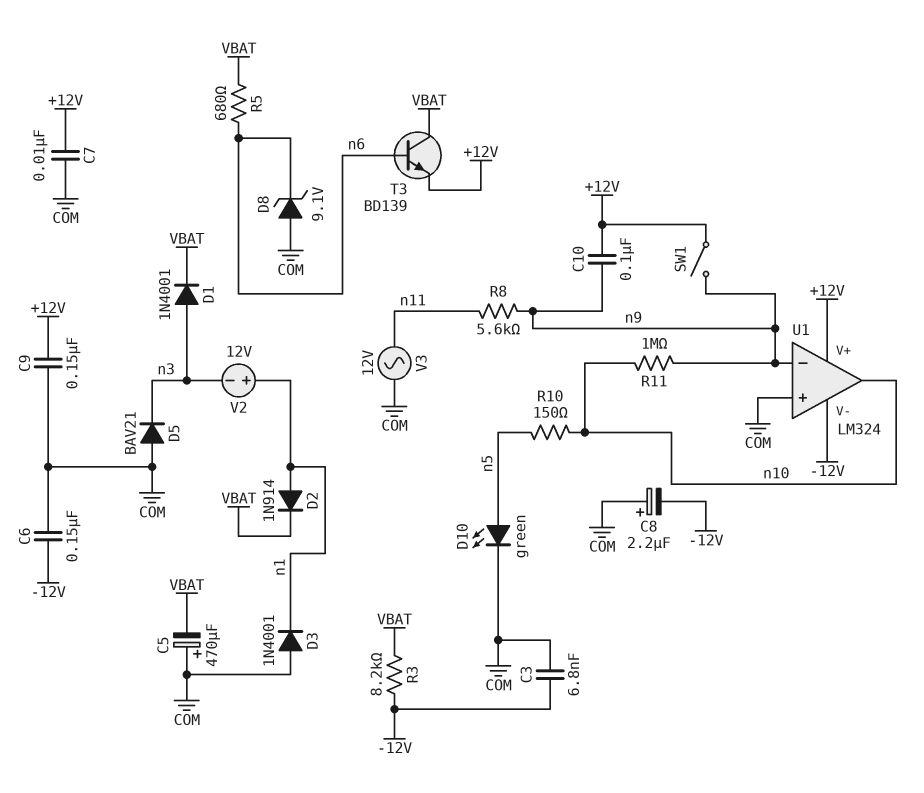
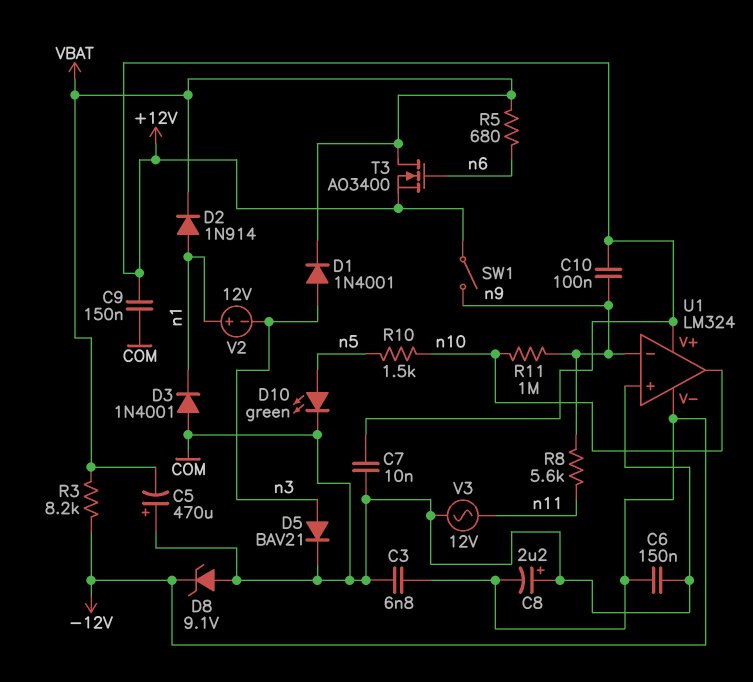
D5: diode BAV21 (A COM, K n3) -> diode BAV21 (A n3, K COM)
D8: zener 9.1V (A COM, K n6) -> zener 9.1V (A COM, K -12V)
R10: 150 (n5, n10) -> 1.5k (n5, n10)
T3: NPN BD139 (B n6, C VBAT, E +12V) -> NMOS AO3400 (G n6, D VBAT, S +12V)

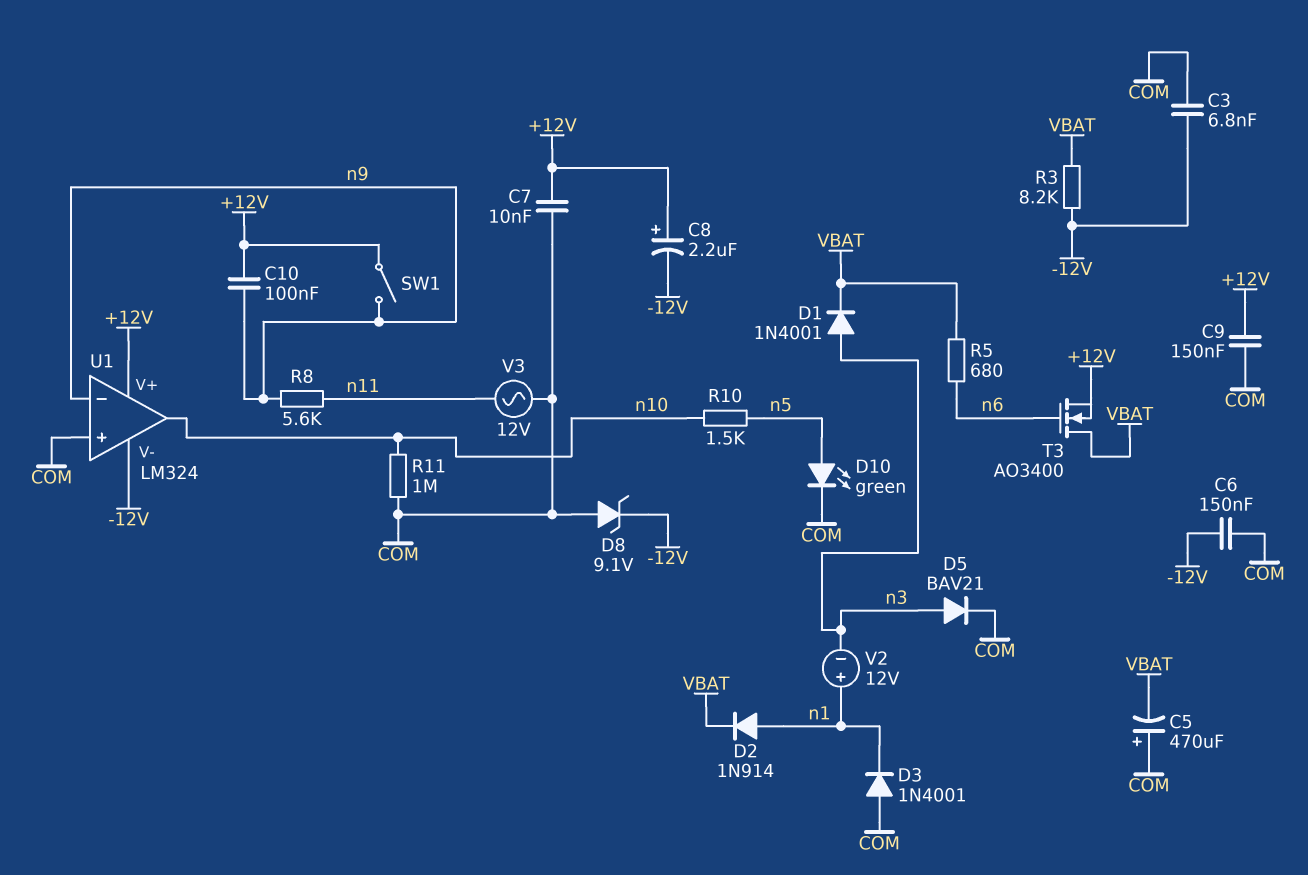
C8: 2.2uF (plus COM, minus -12V) -> 2.2uF (plus +12V, minus -12V)
R11: 1M (n9, n10) -> 1M (COM, n10)

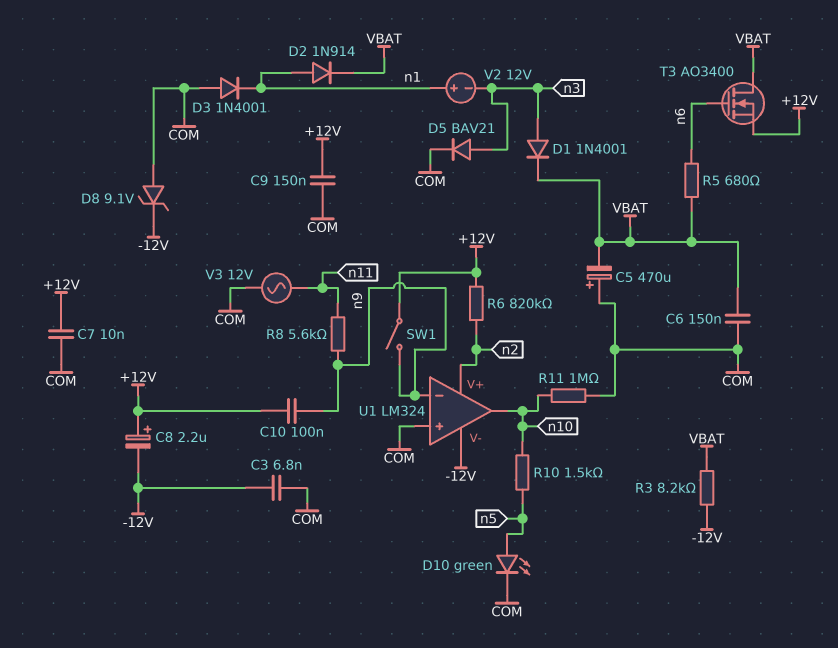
C6: 150nF (-12V, COM) -> 150nF (COM, VBAT)
R6: none -> 820k (+12V, n2)
U1 pin V+: +12V -> n2

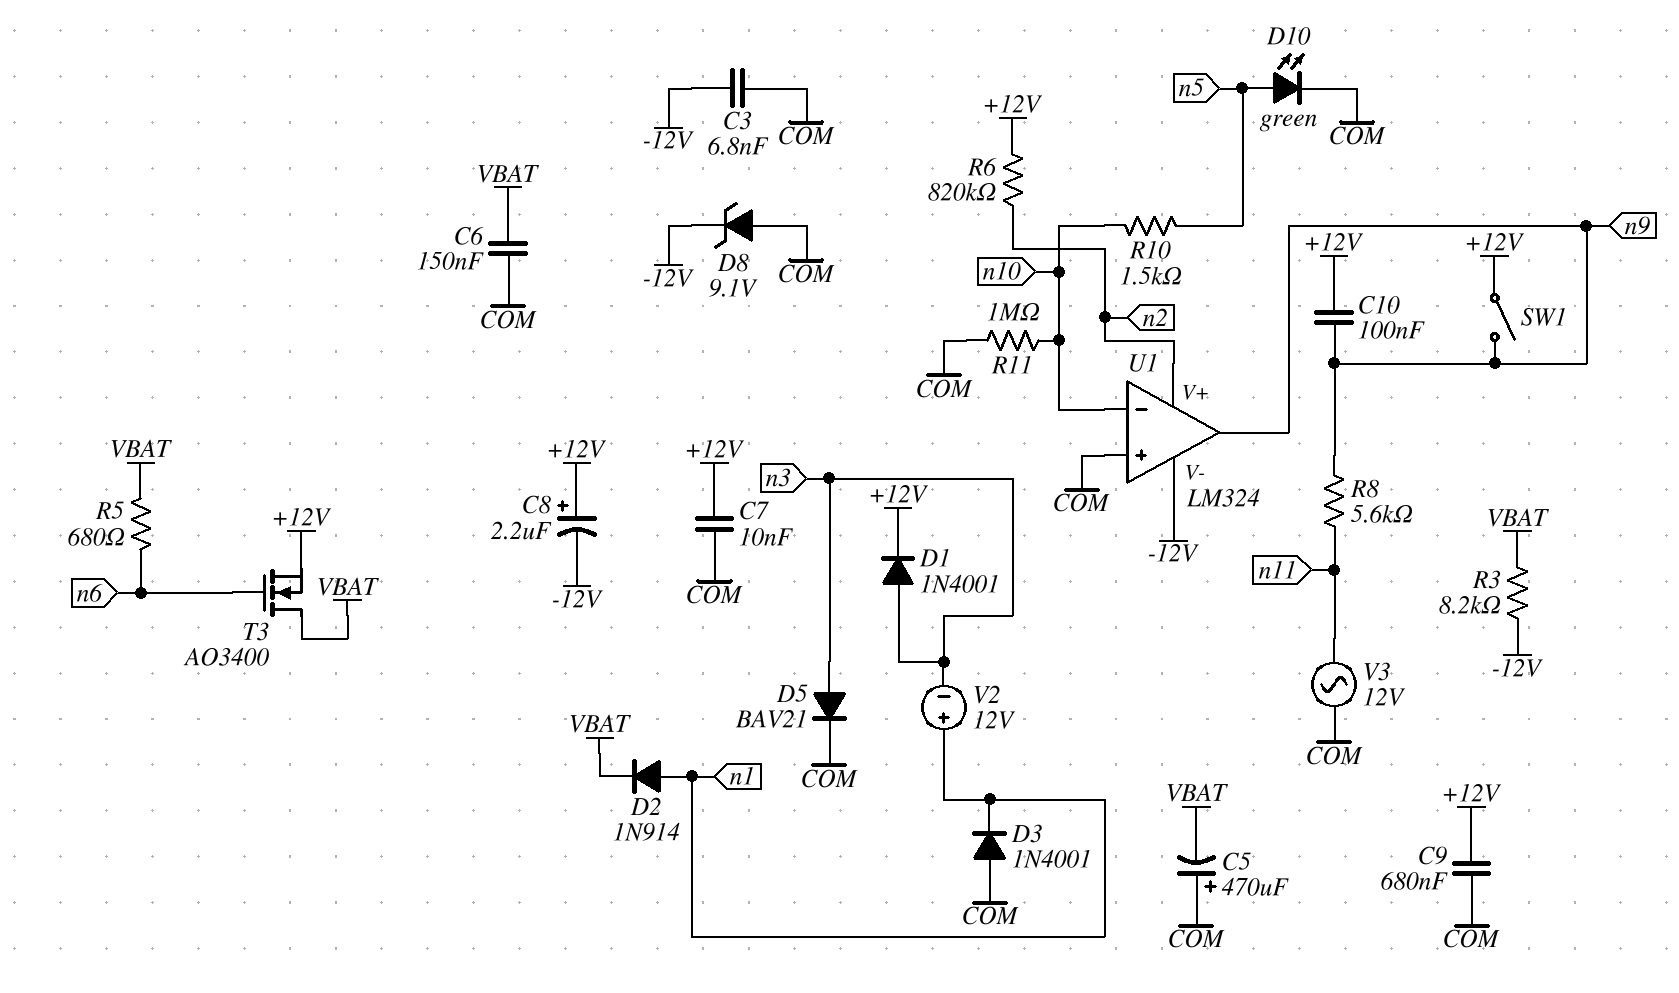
C9: 150nF (+12V, COM) -> 680nF (+12V, COM)
D1: diode 1N4001 (A n3, K VBAT) -> diode 1N4001 (A n3, K +12V)
U1 pin in-: n9 -> n10
U1 pin out: n10 -> n9

